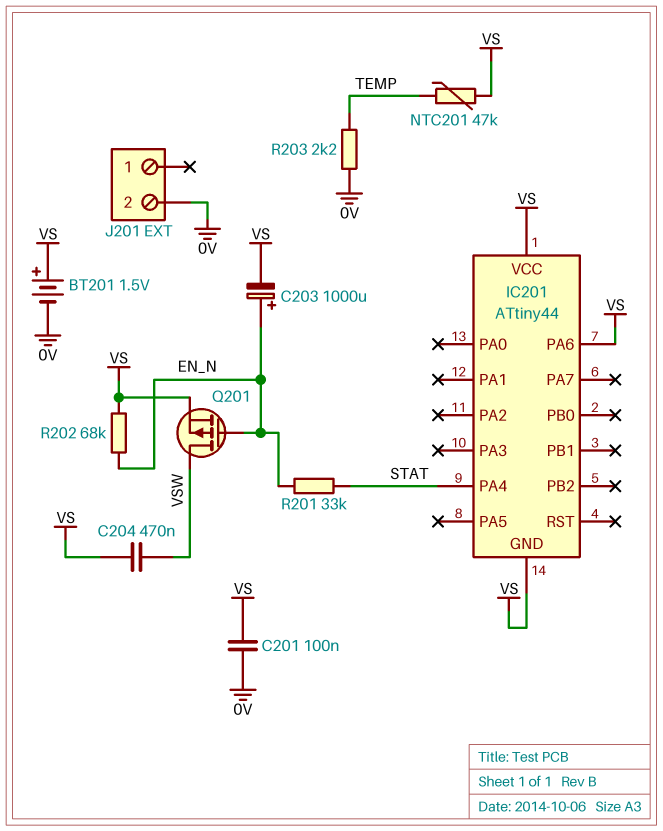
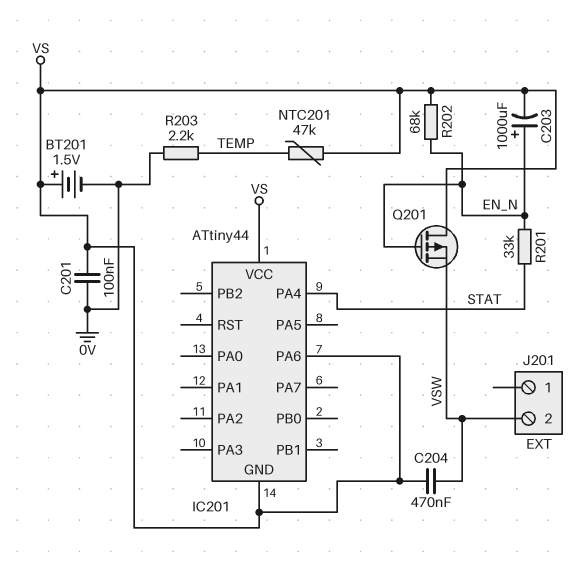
J201 pin 2: 0V -> VSW
Q201: PMOS (G EN_N, D VSW, S VS) -> PMOS (G EN_N, D VS, S VSW)

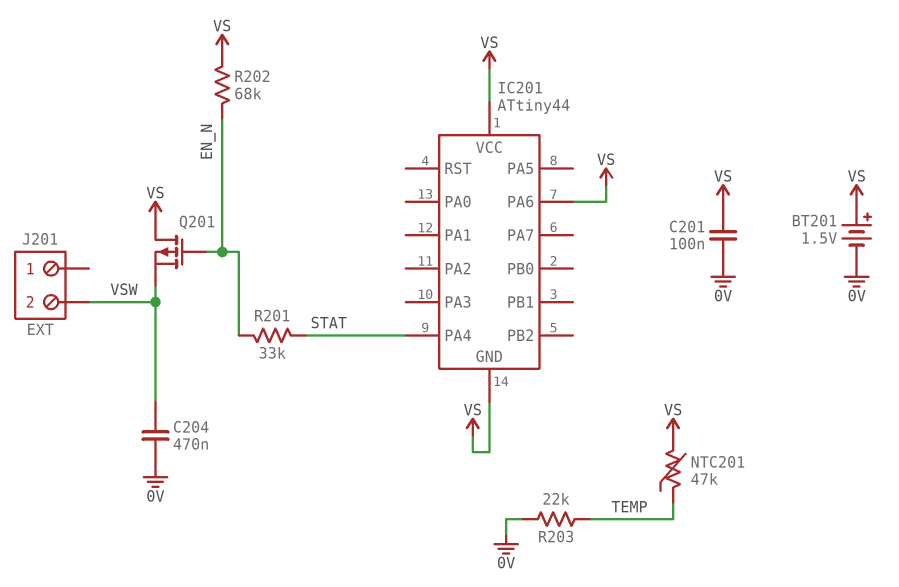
C203: 1000uF (plus EN_N, minus VS) -> none
C204: 470nF (VS, VSW) -> 470nF (0V, VSW)
R203: 2.2k (0V, TEMP) -> 22k (0V, TEMP)

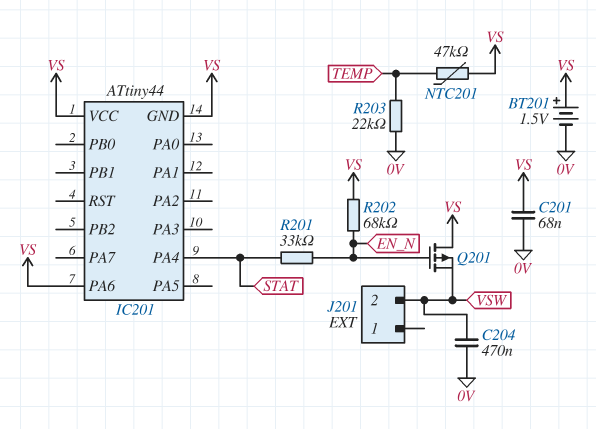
C201: 100nF (0V, VS) -> 68nF (0V, VS)

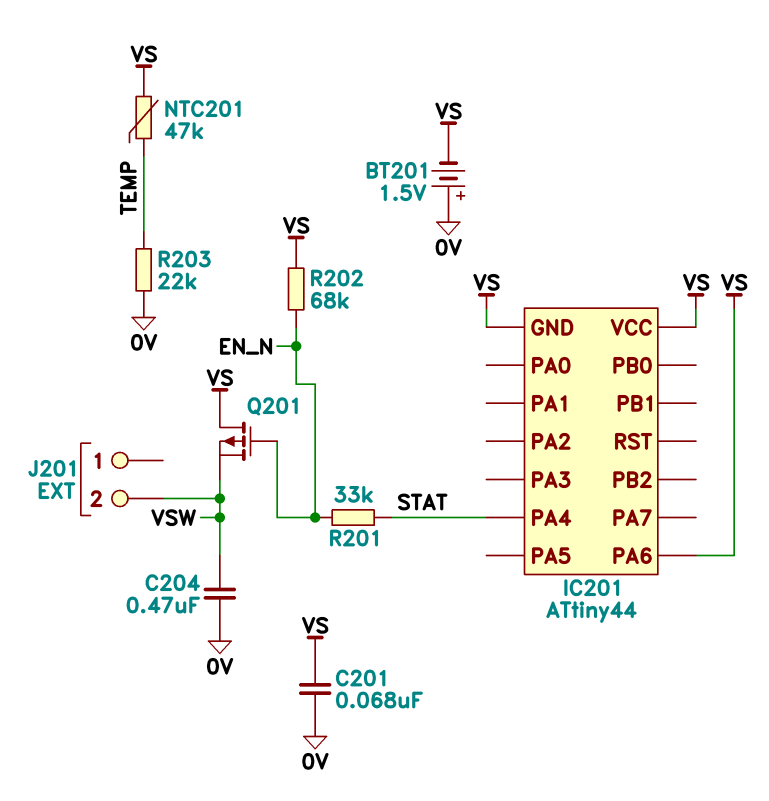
BT201: 1.5V (plus VS, minus 0V) -> 1.5V (plus 0V, minus VS)

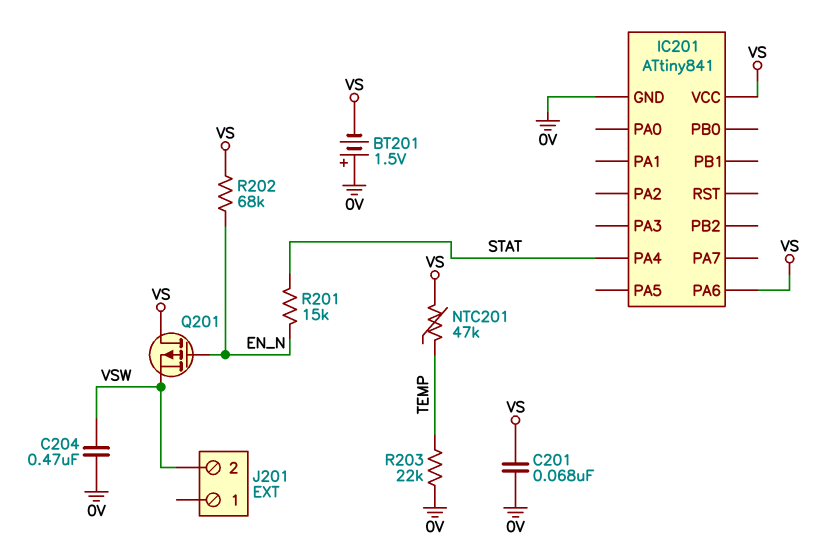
IC201: ATtiny44 -> ATtiny841
IC201 pin GND: VS -> 0V
R201: 33k (EN_N, STAT) -> 15k (EN_N, STAT)

